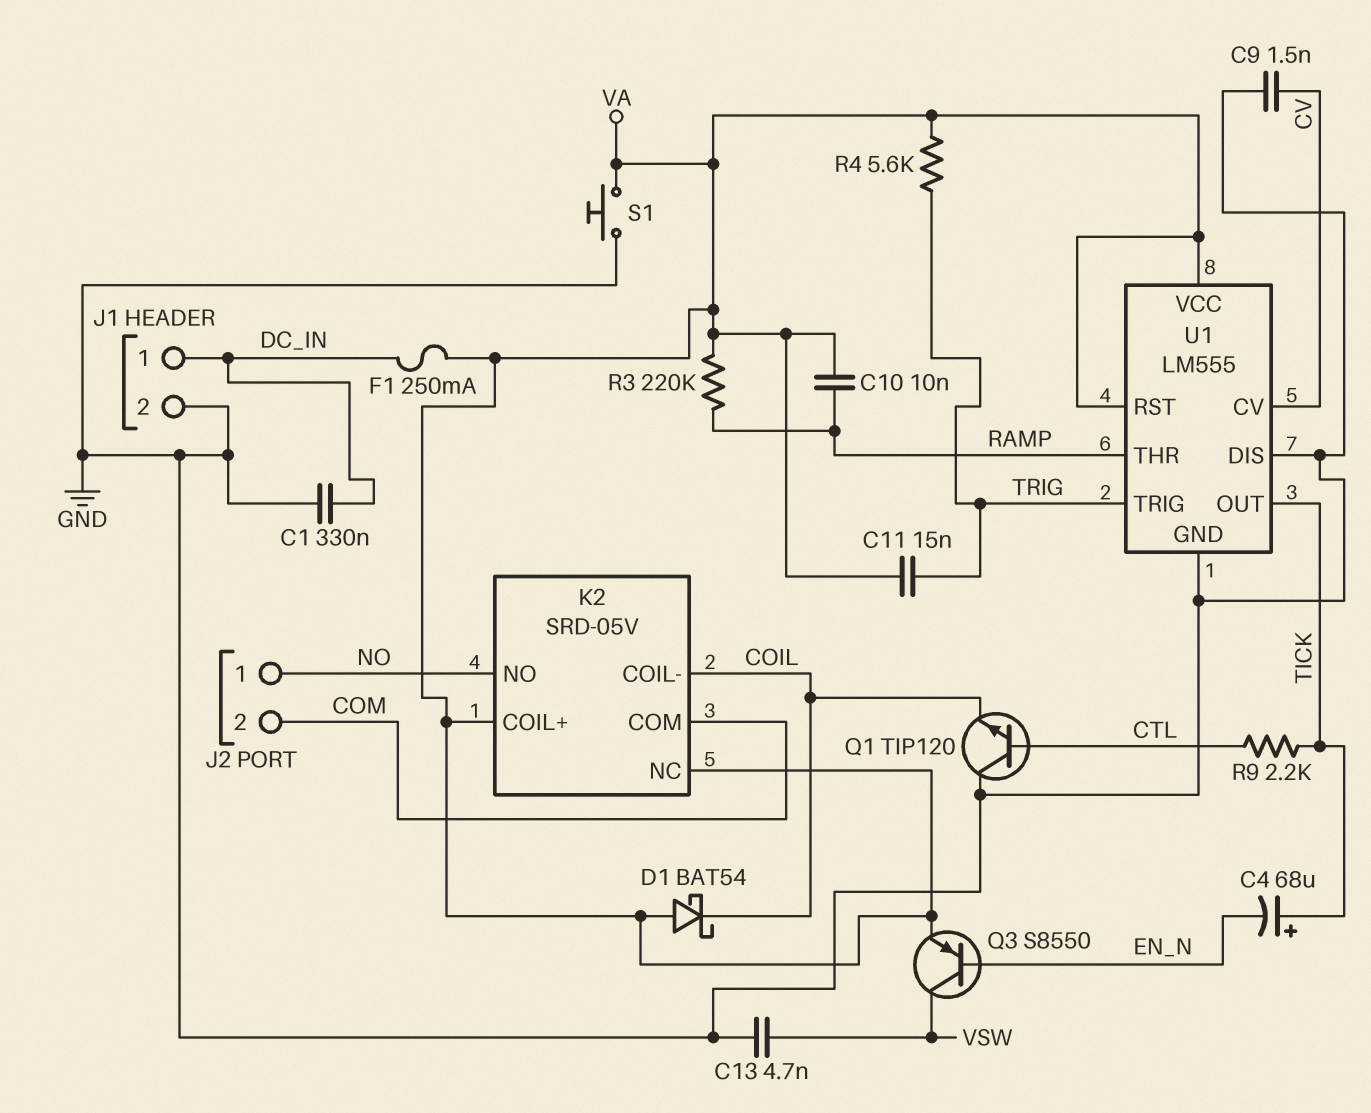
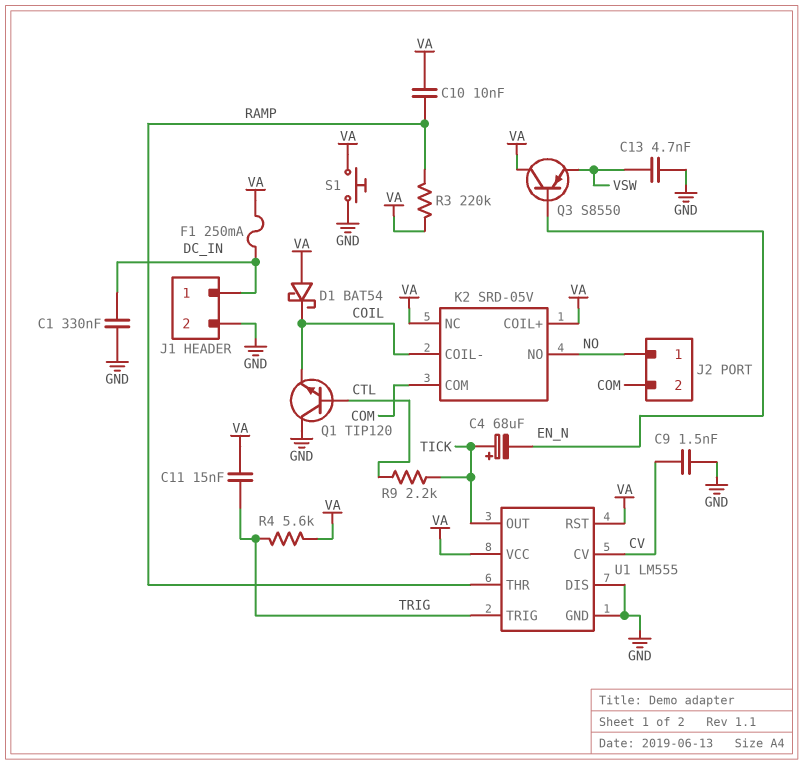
Q3: PNP S8550 (B EN_N, C VSW, E VA) -> PNP S8550 (B EN_N, C VA, E VSW)

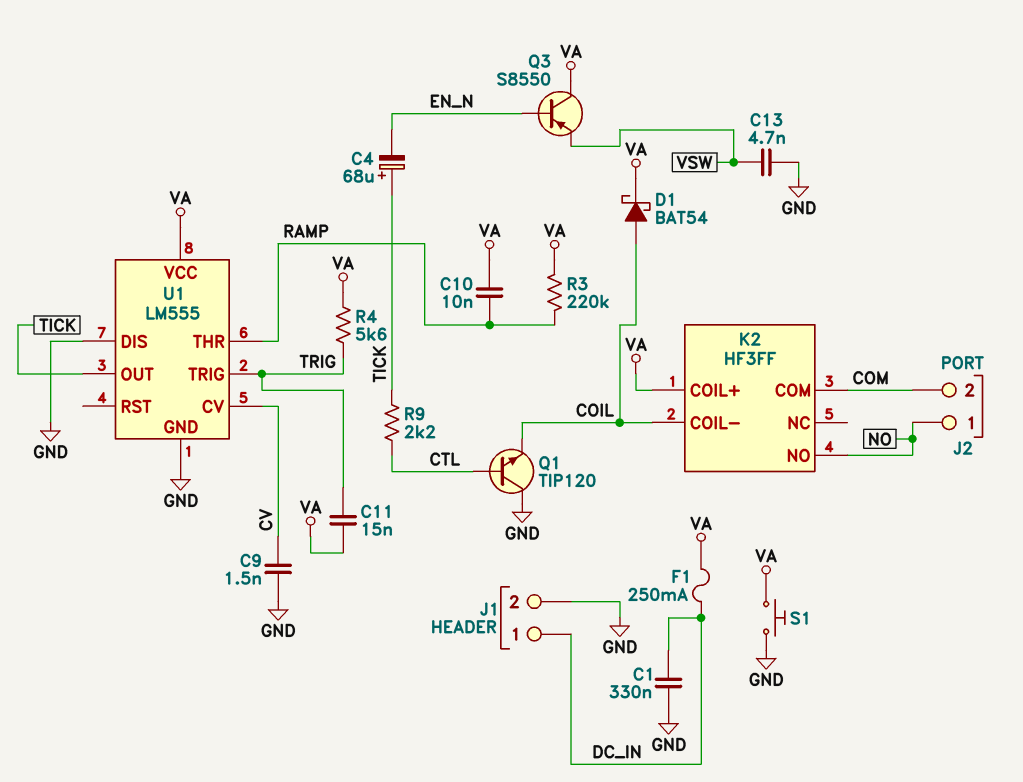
D1: schottky BAT54 (A VA, K COIL) -> schottky BAT54 (A COIL, K VA)
K2: SRD-05V -> HF3FF
K2 pin NC: VA -> none
U1 pin RST: VA -> none

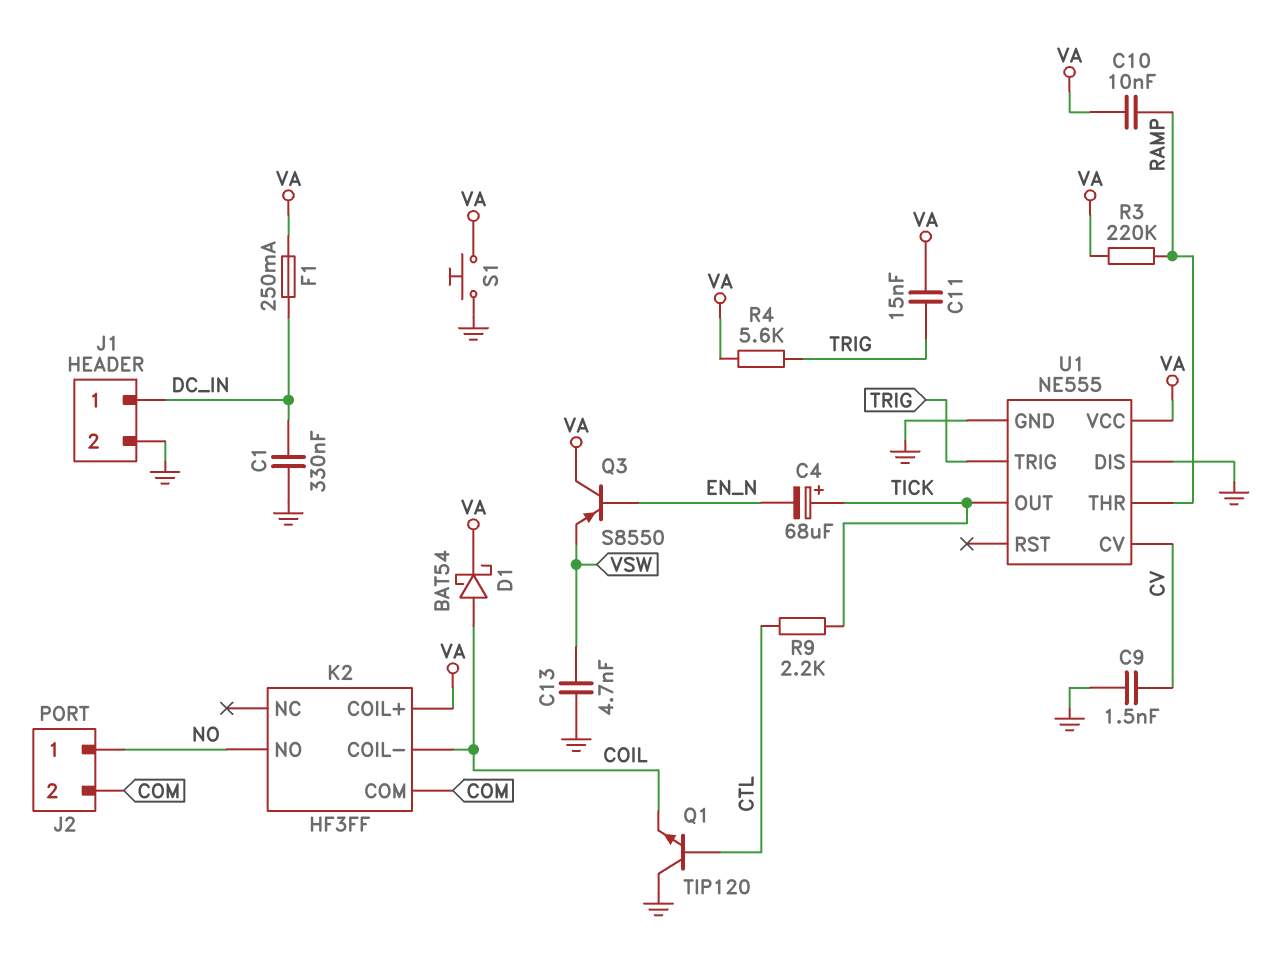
U1: LM555 -> NE555

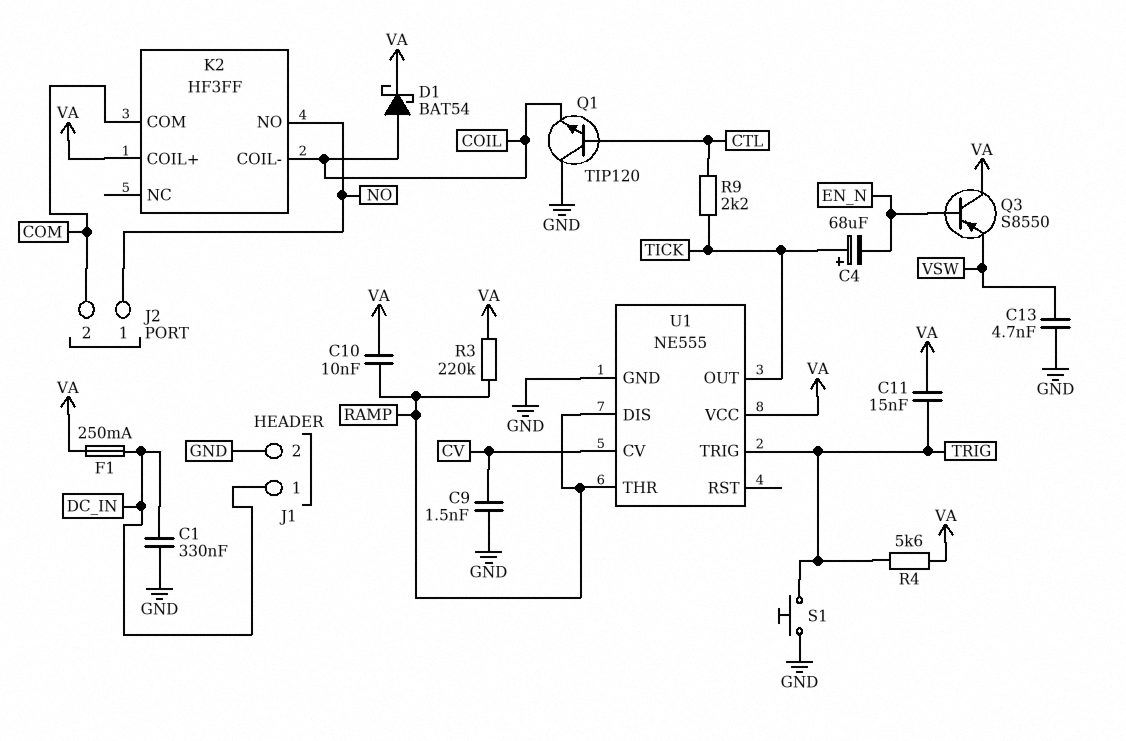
S1: button (GND, VA) -> button (GND, TRIG)
U1 pin DIS: GND -> RAMP

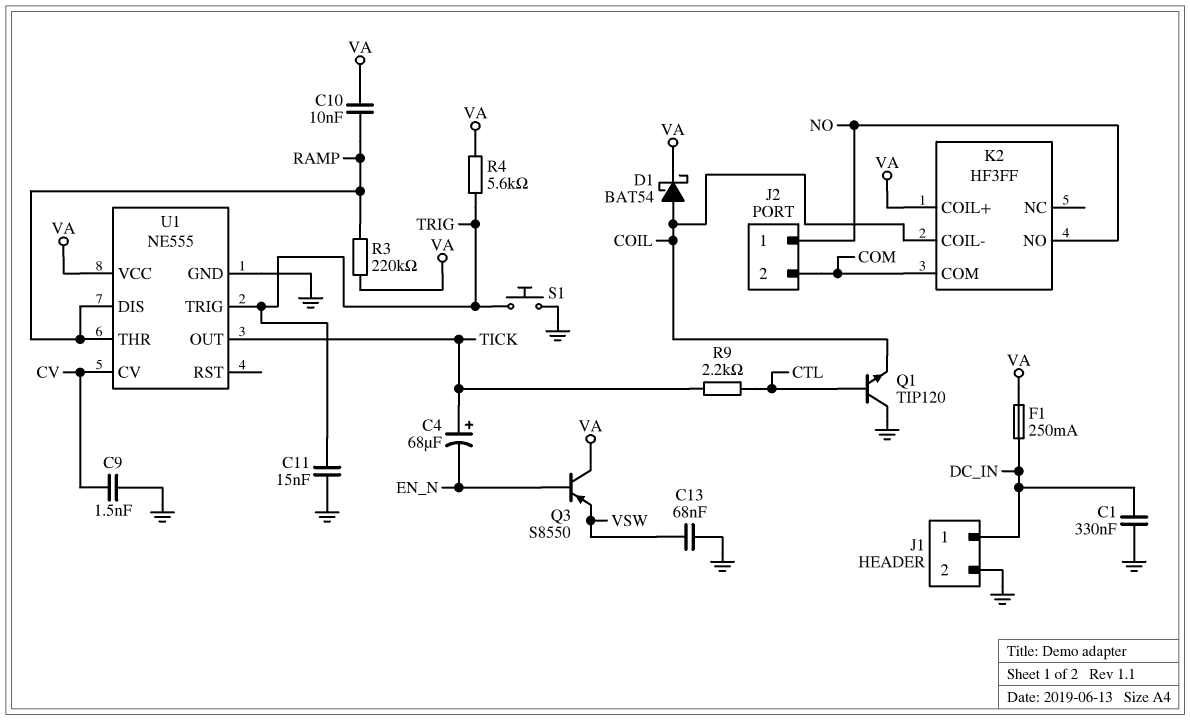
C11: 15nF (TRIG, VA) -> 15nF (GND, TRIG)
C13: 4.7nF (GND, VSW) -> 68nF (GND, VSW)

